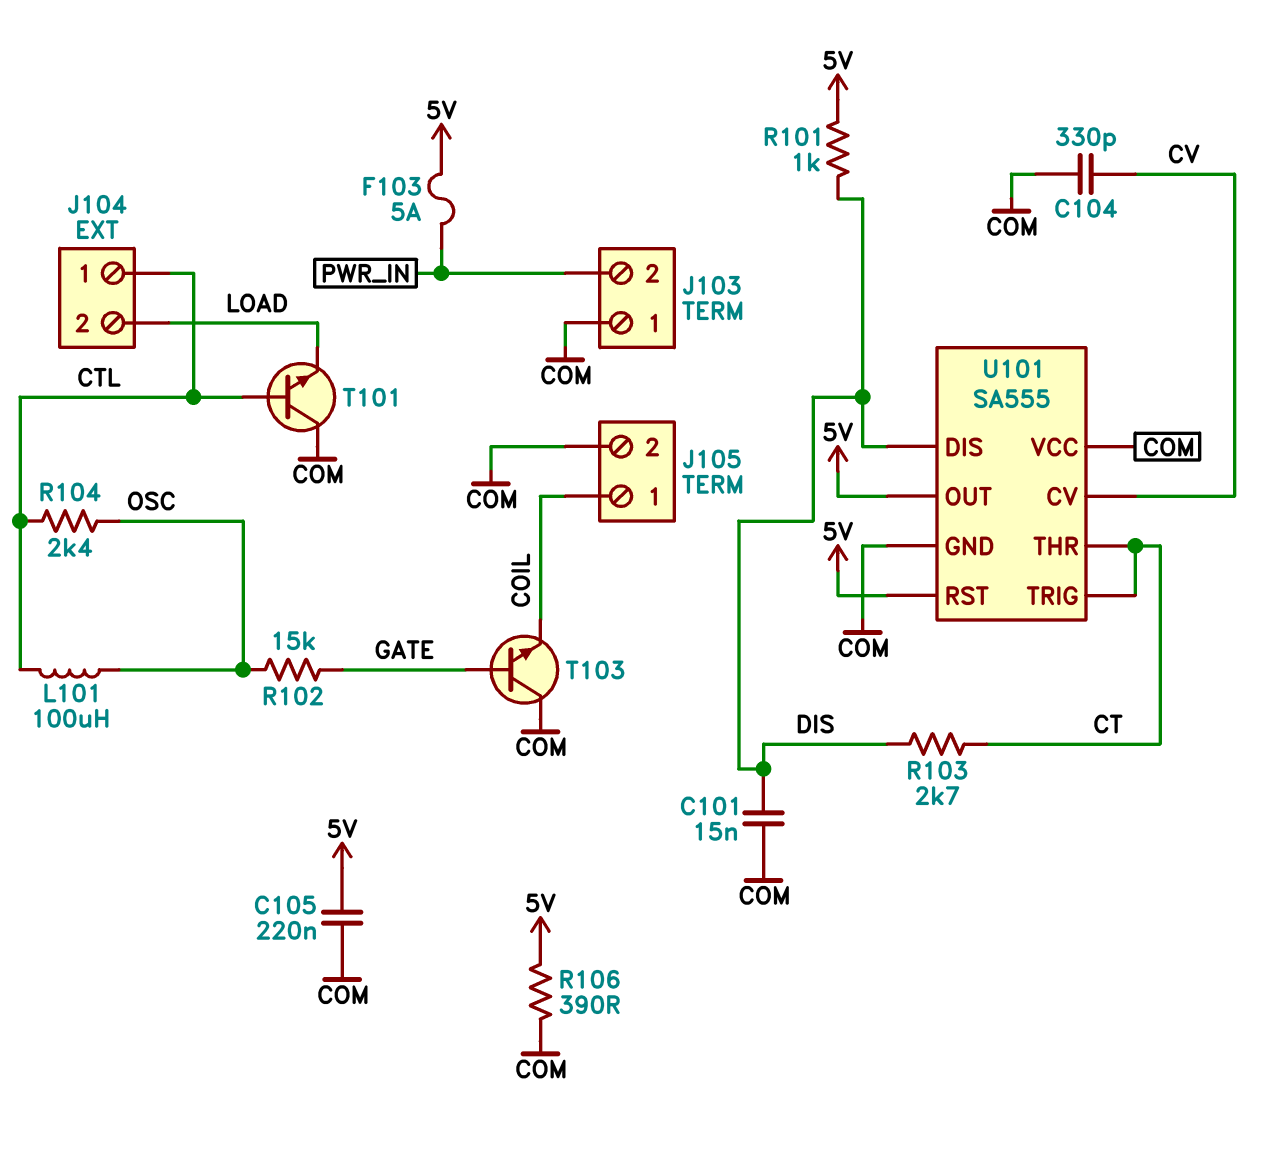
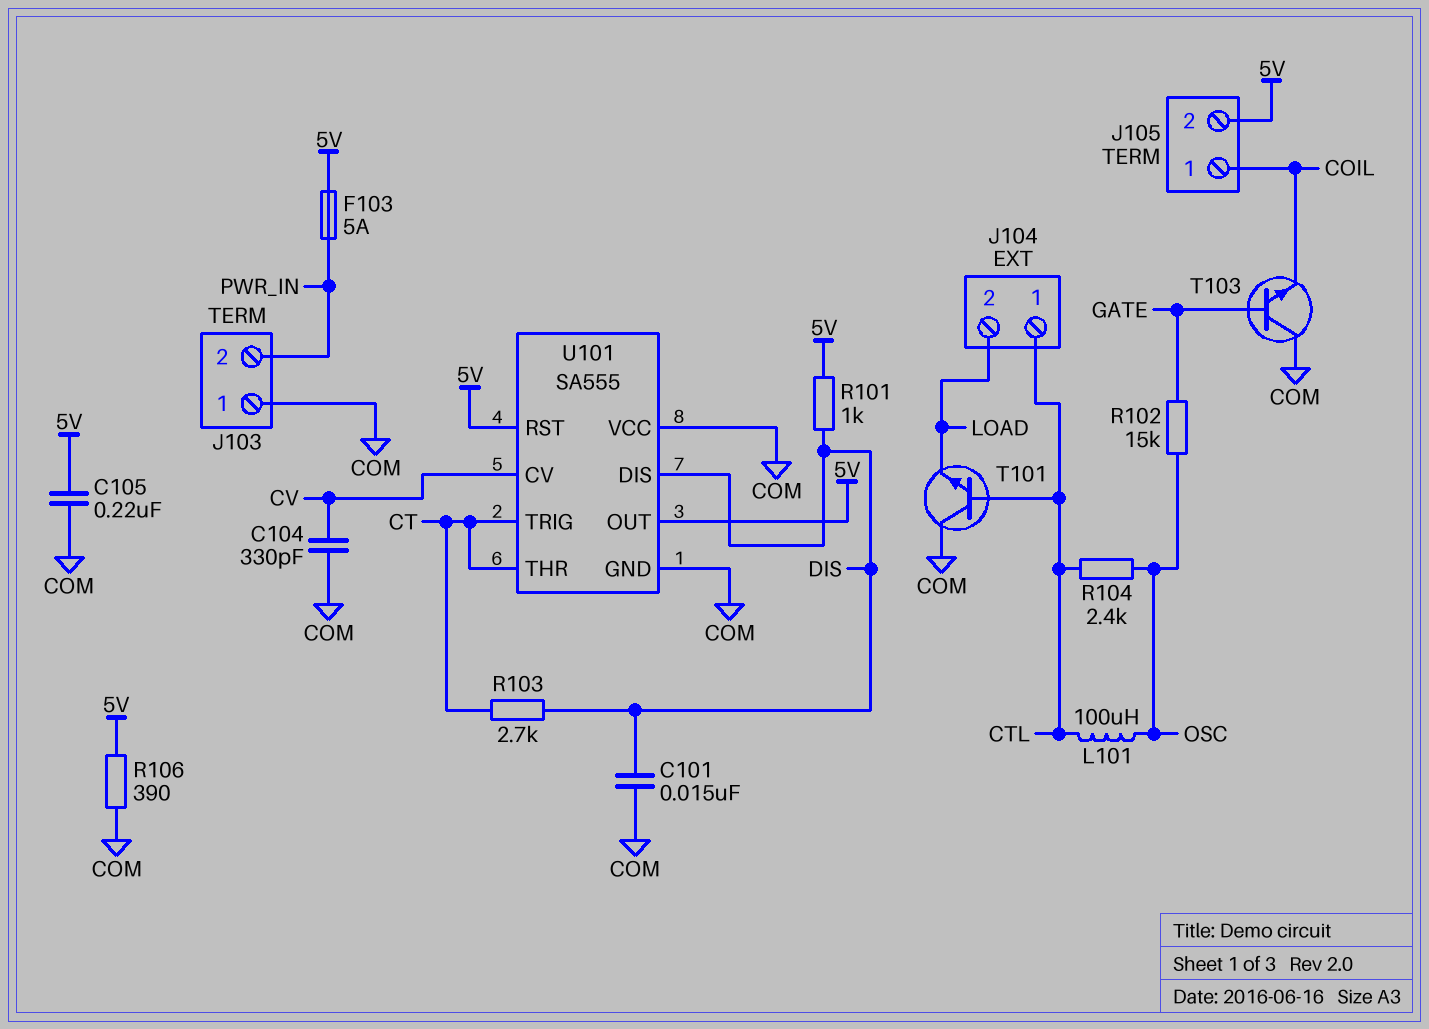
J105 pin 2: COM -> 5V

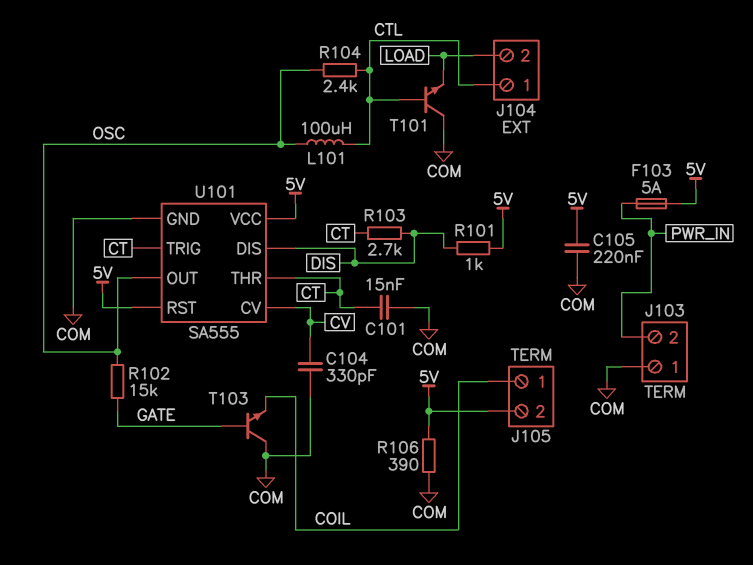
C101: 15nF (COM, DIS) -> 15nF (COM, CT)
U101 pin OUT: 5V -> OSC
U101 pin VCC: COM -> 5V

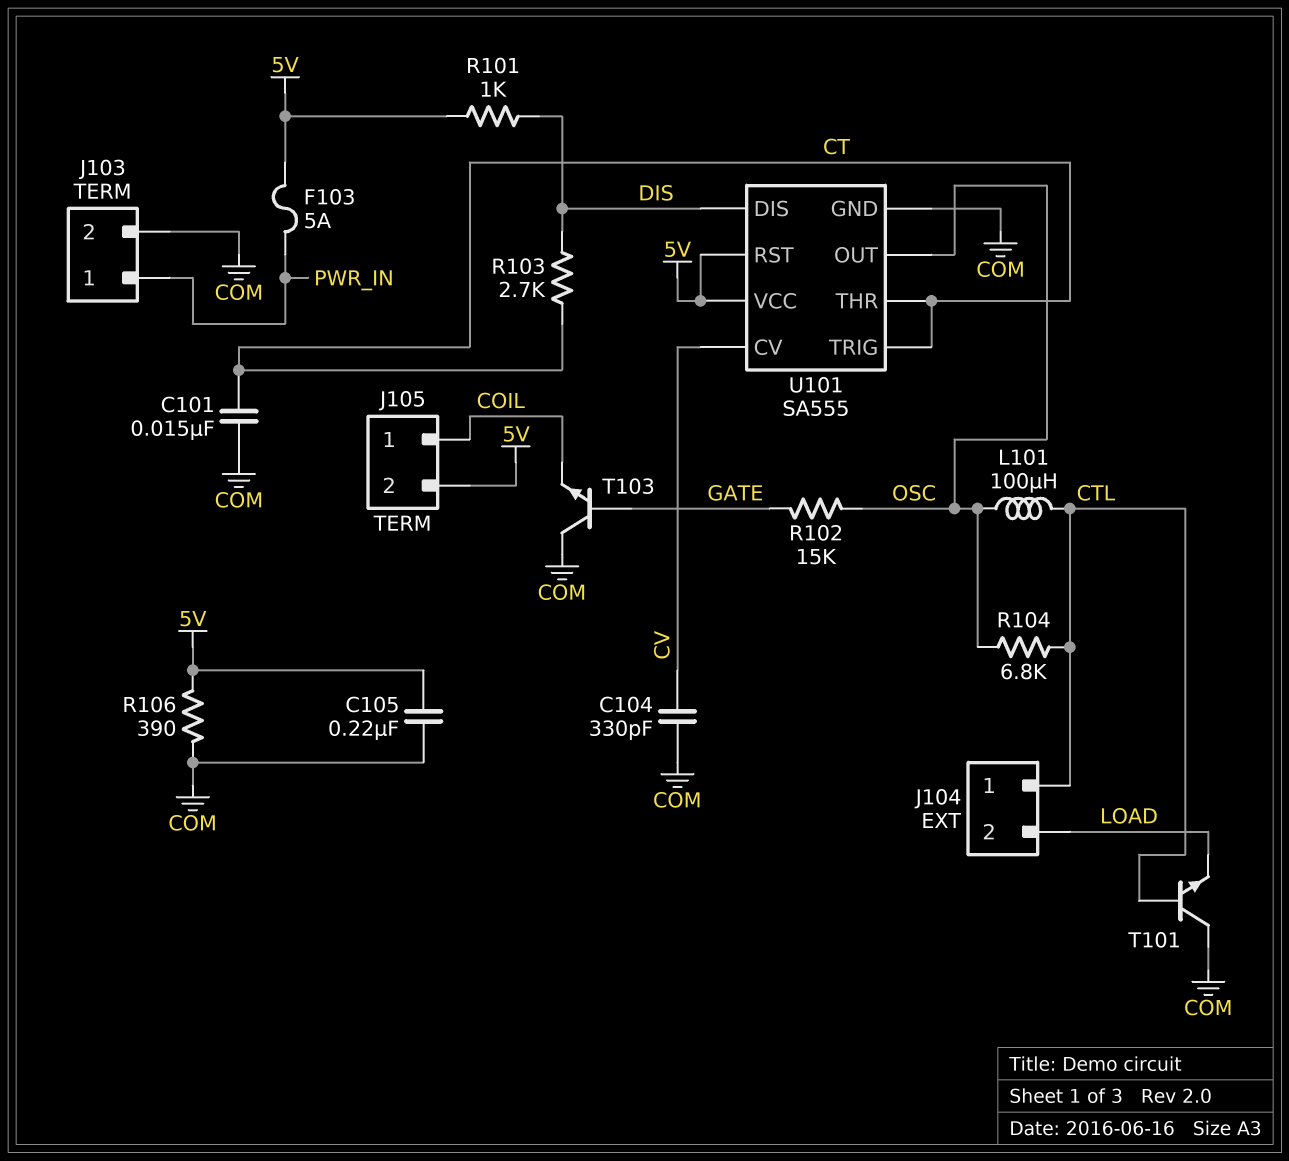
J103 pin 1: COM -> PWR_IN
J103 pin 2: PWR_IN -> COM
R104: 2.4k (CTL, OSC) -> 6.8k (CTL, OSC)

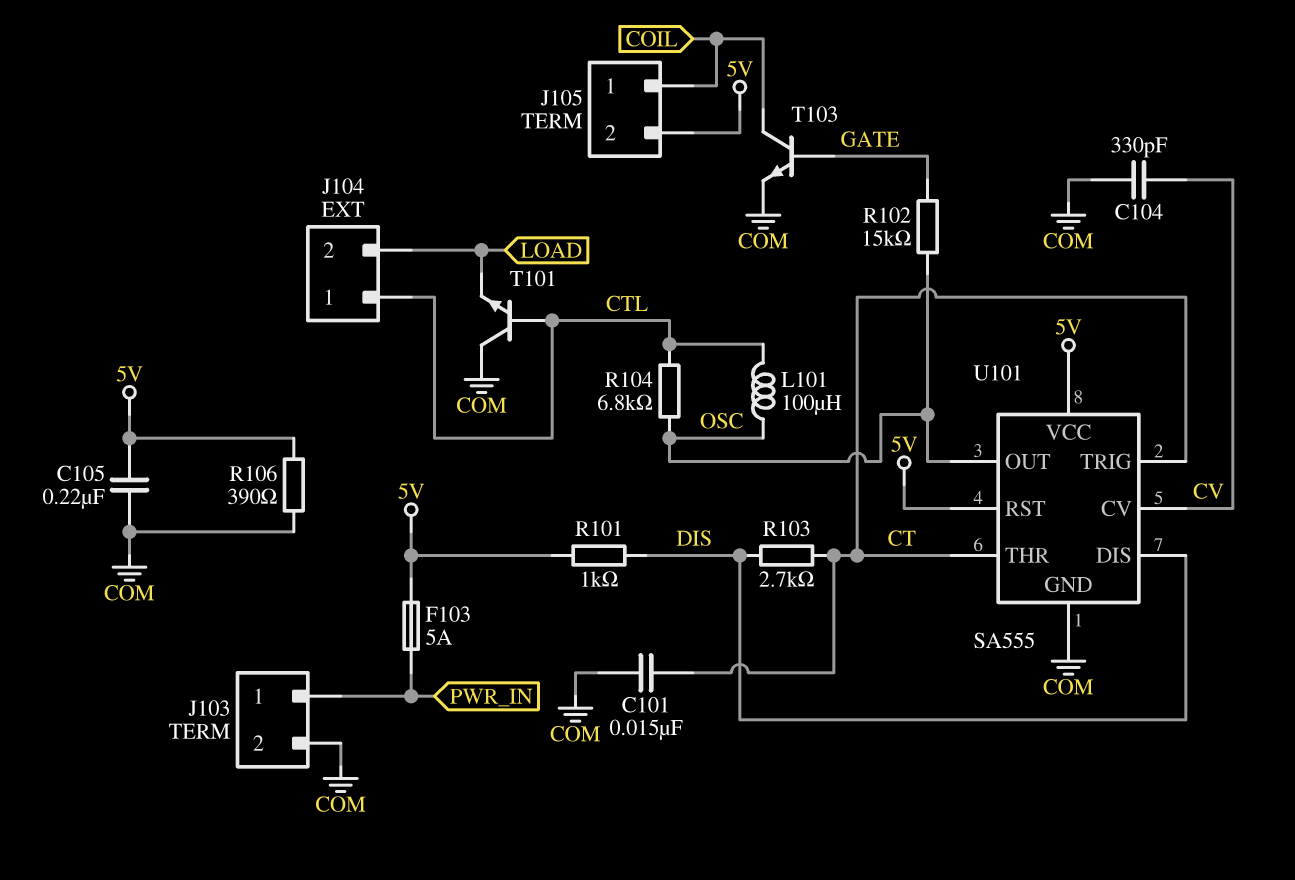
T103: NPN (B GATE, C COM, E COIL) -> NPN (B GATE, C COIL, E COM)

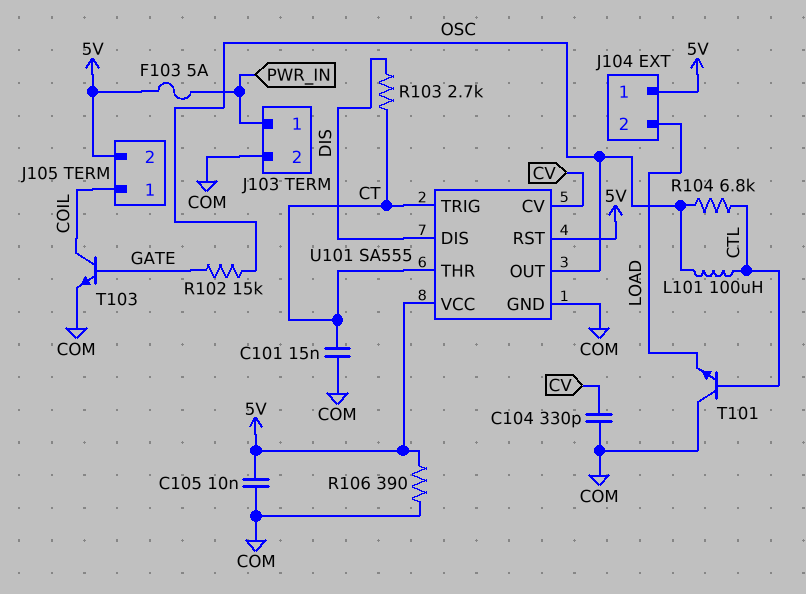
C105: 220nF (5V, COM) -> 10nF (5V, COM)
J104 pin 1: CTL -> 5V
R101: 1k (5V, DIS) -> none

